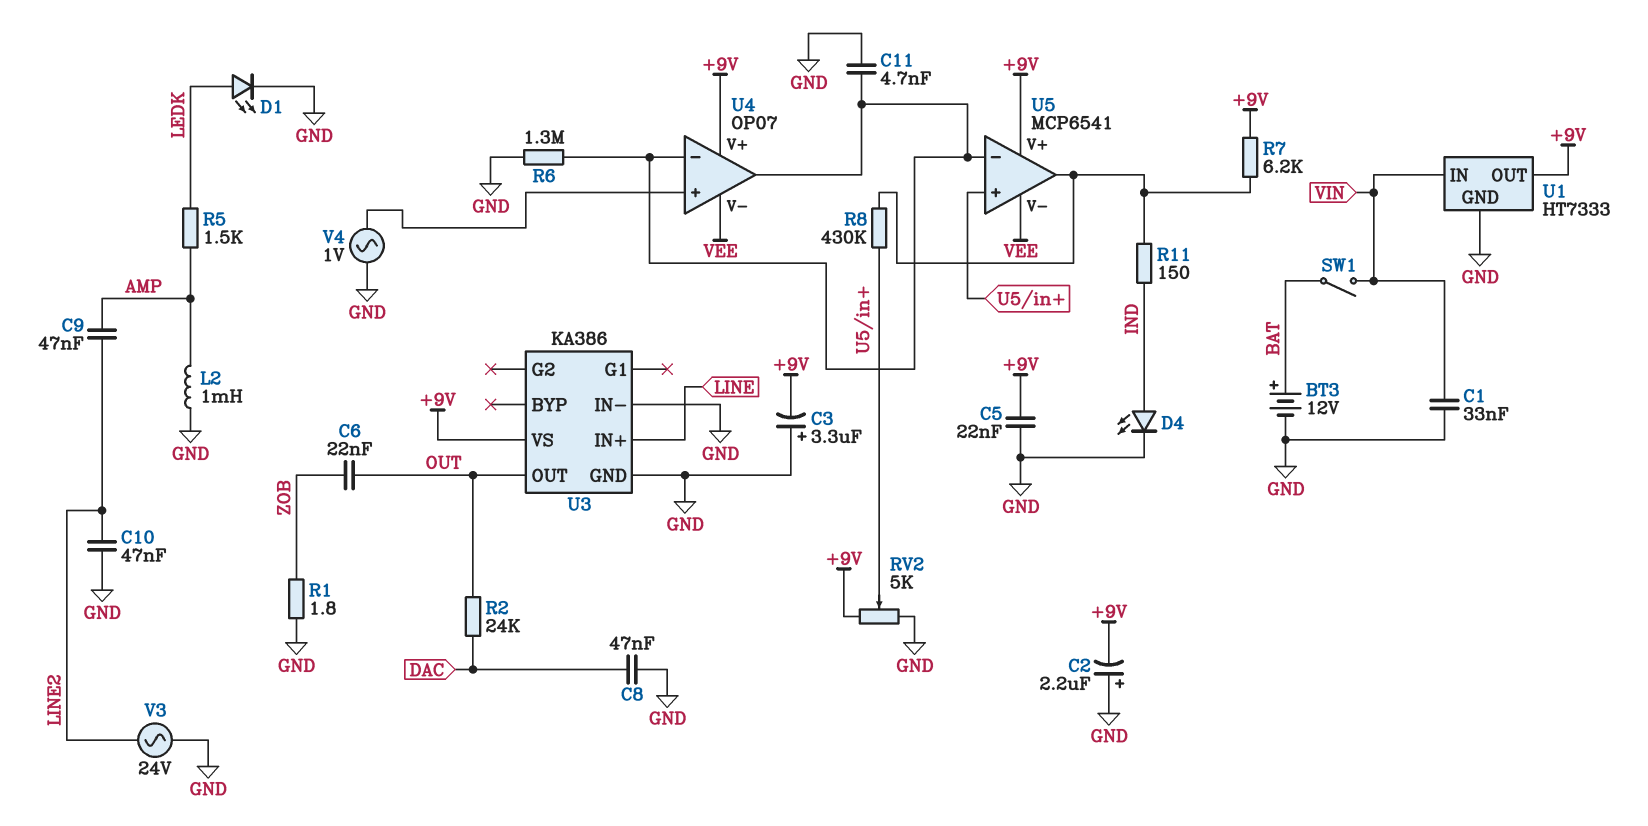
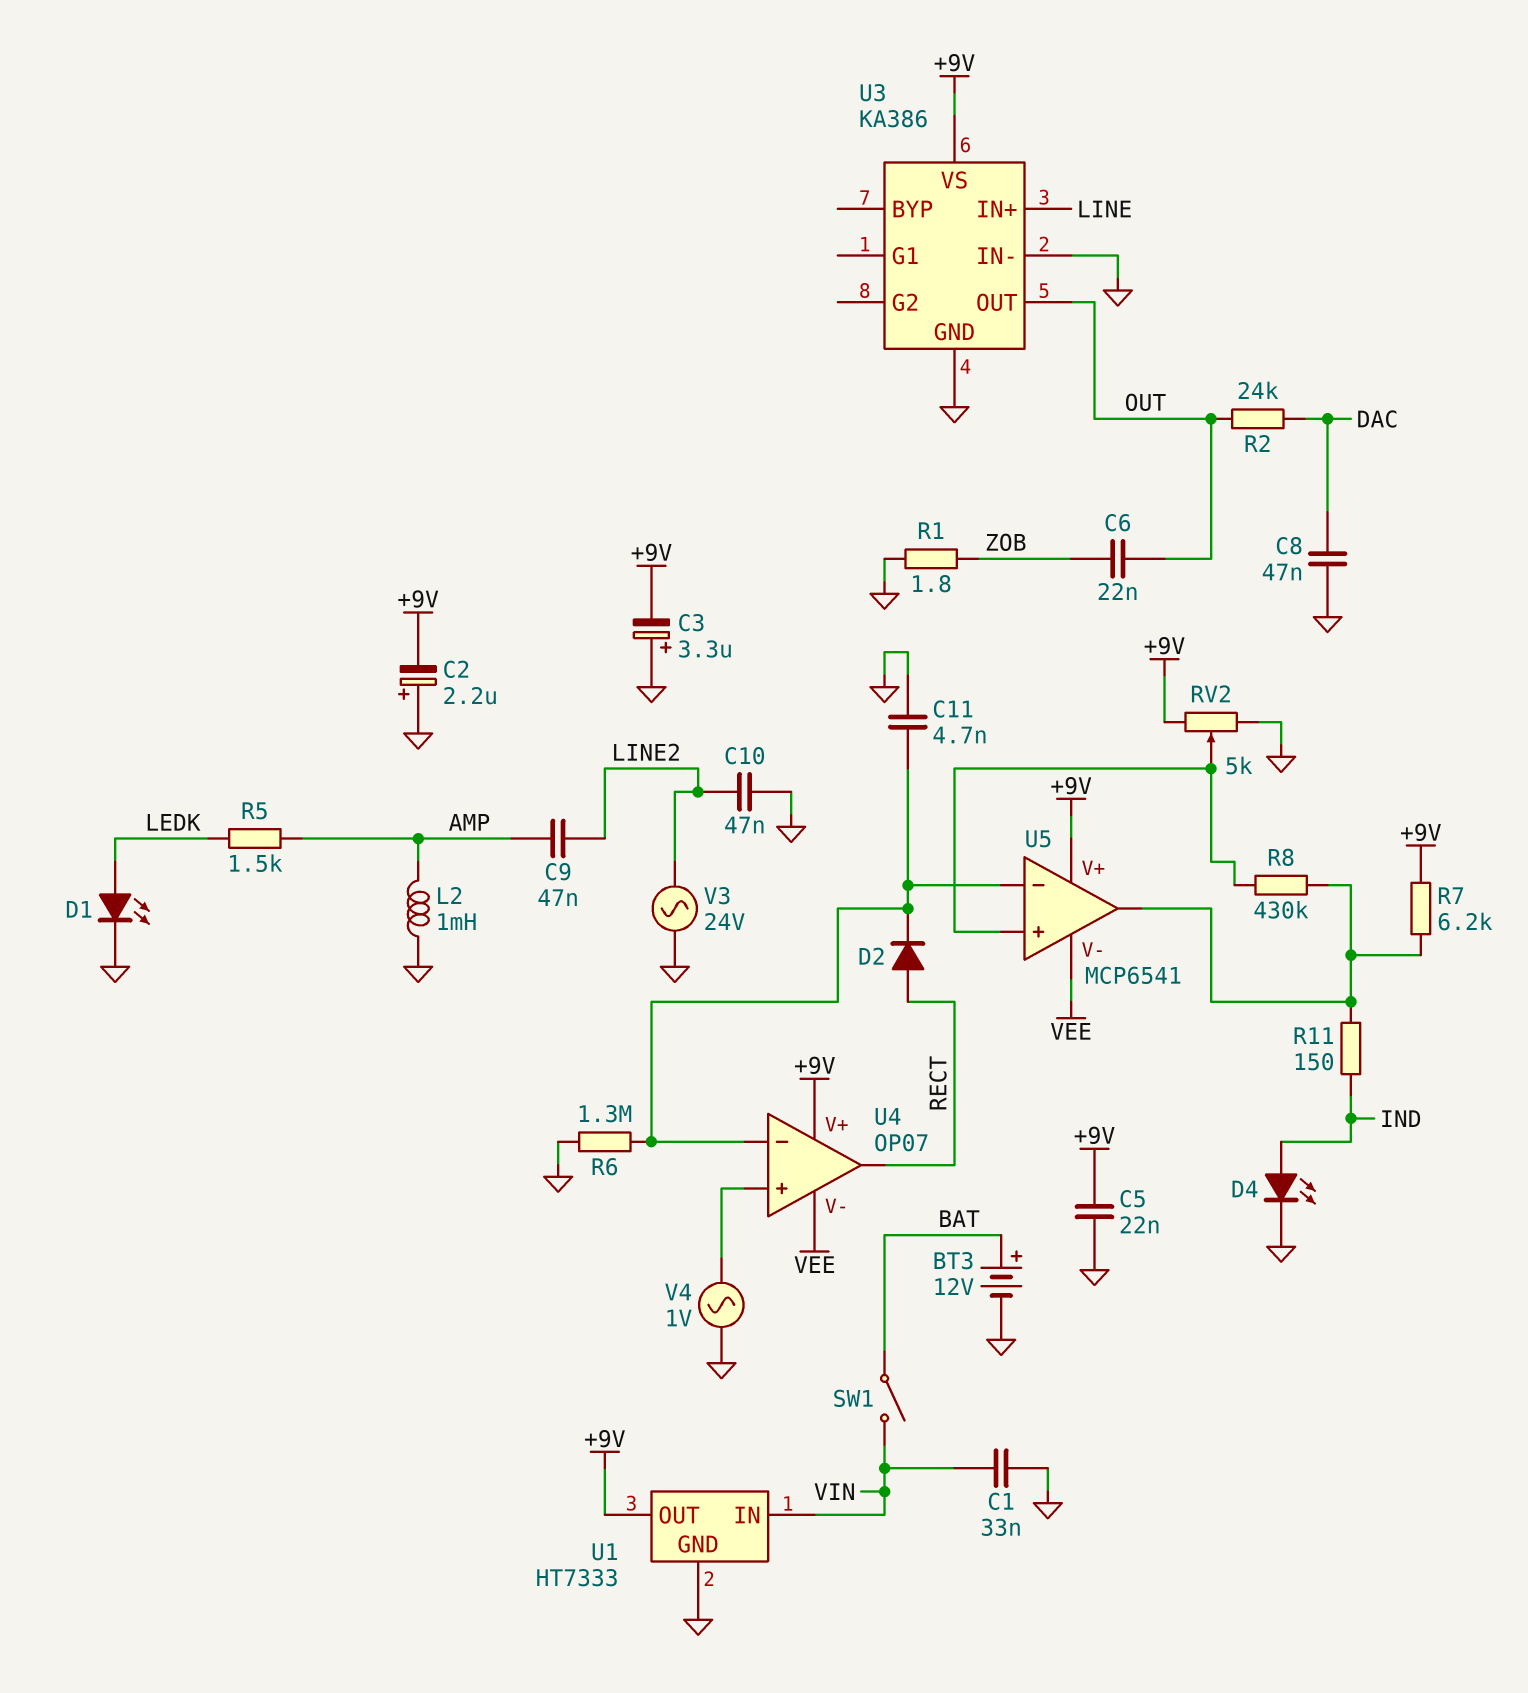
D2: none -> diode (A RECT, K U4/in-)
U4 pin out: U4/in- -> RECT

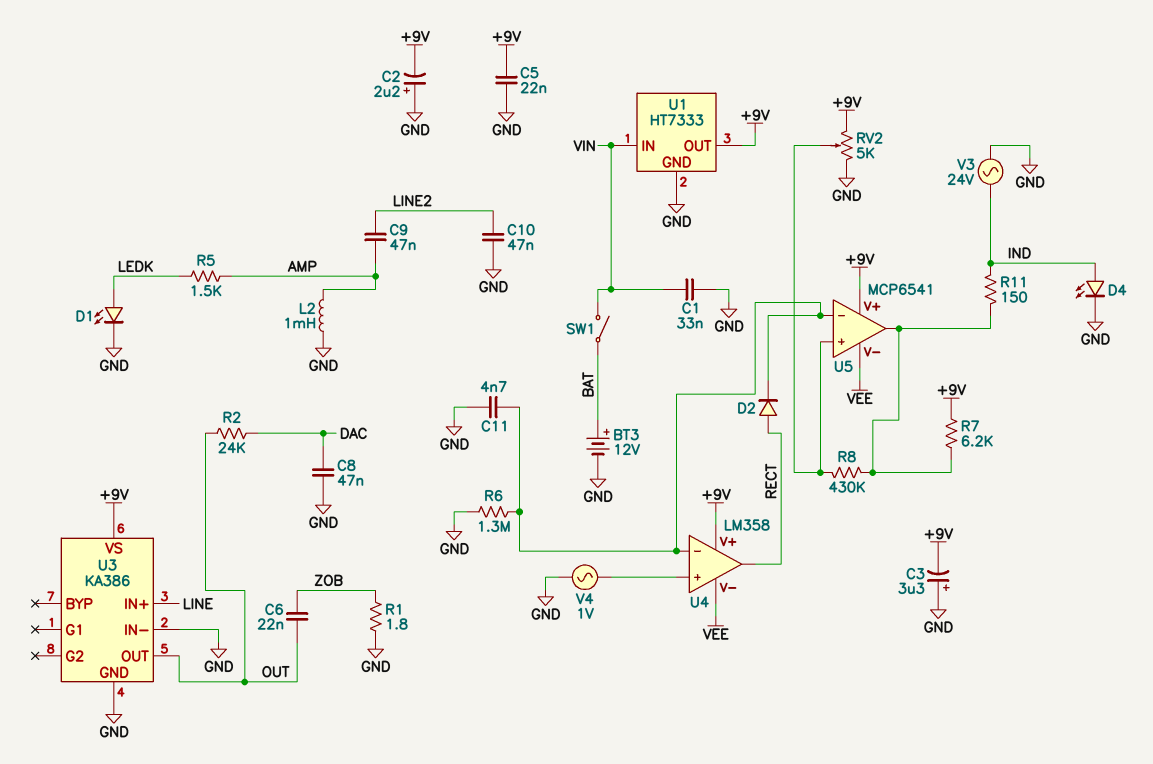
U4: OP07 -> LM358
V3: AC 24V (GND, LINE2) -> AC 24V (GND, IND)

